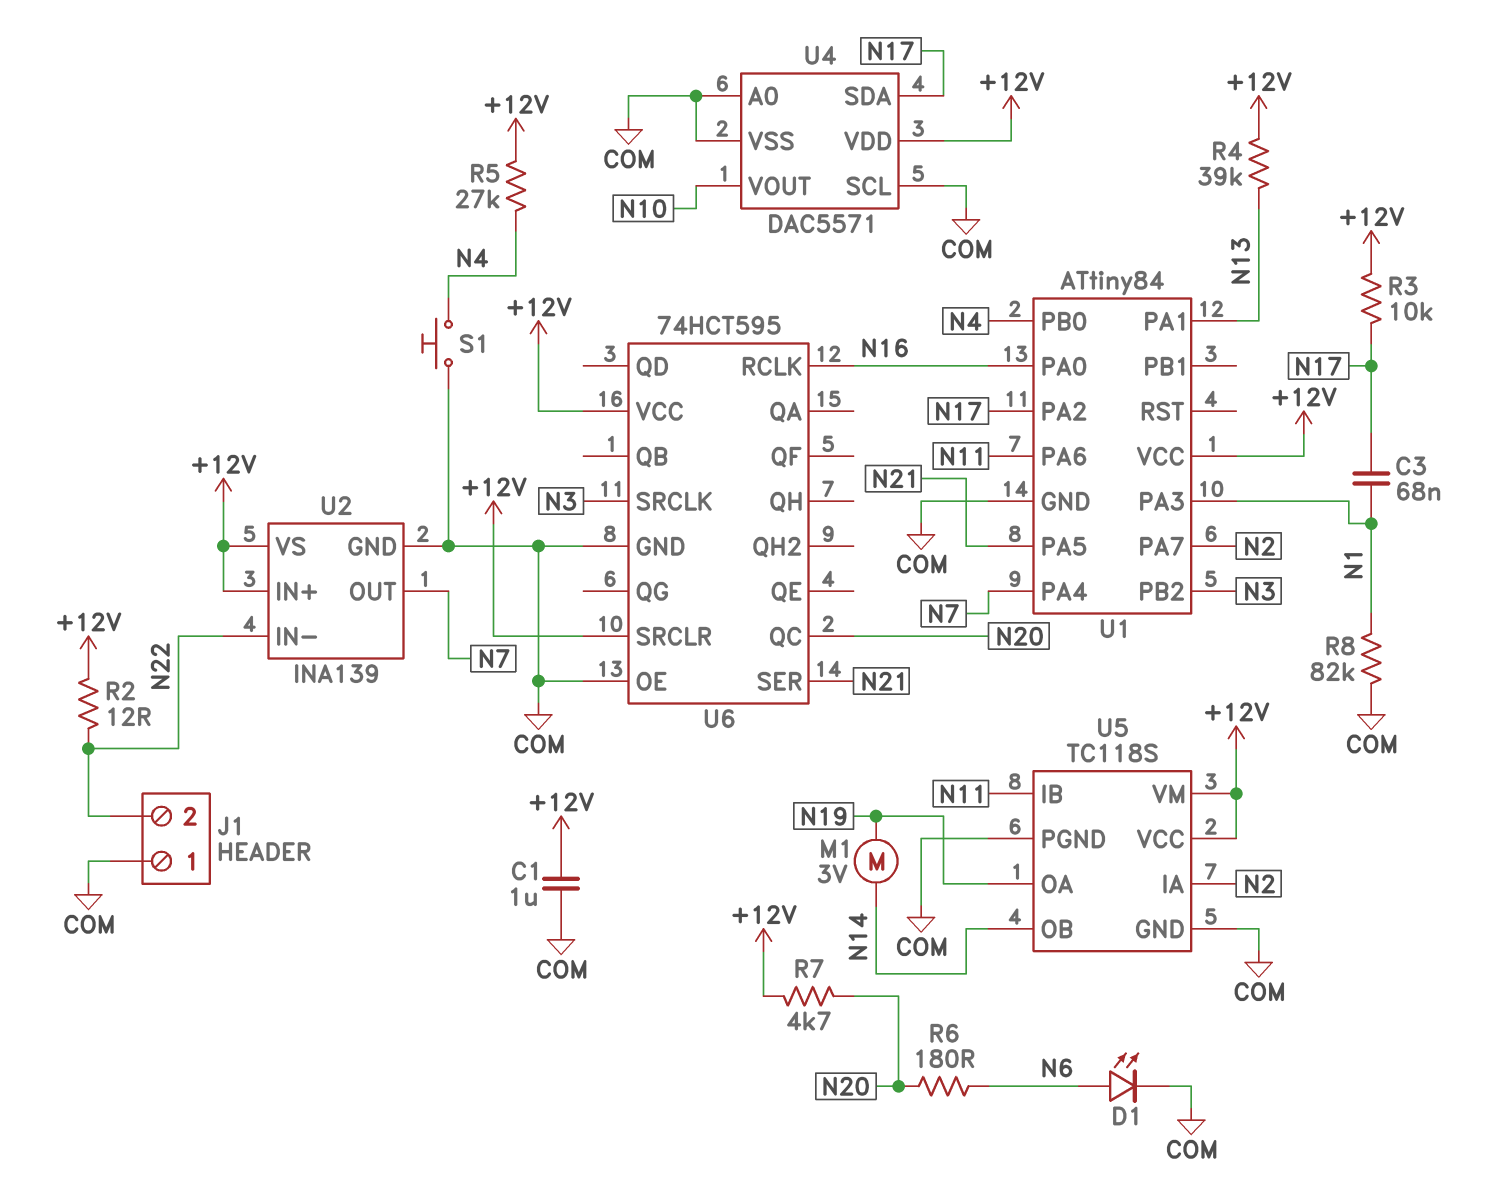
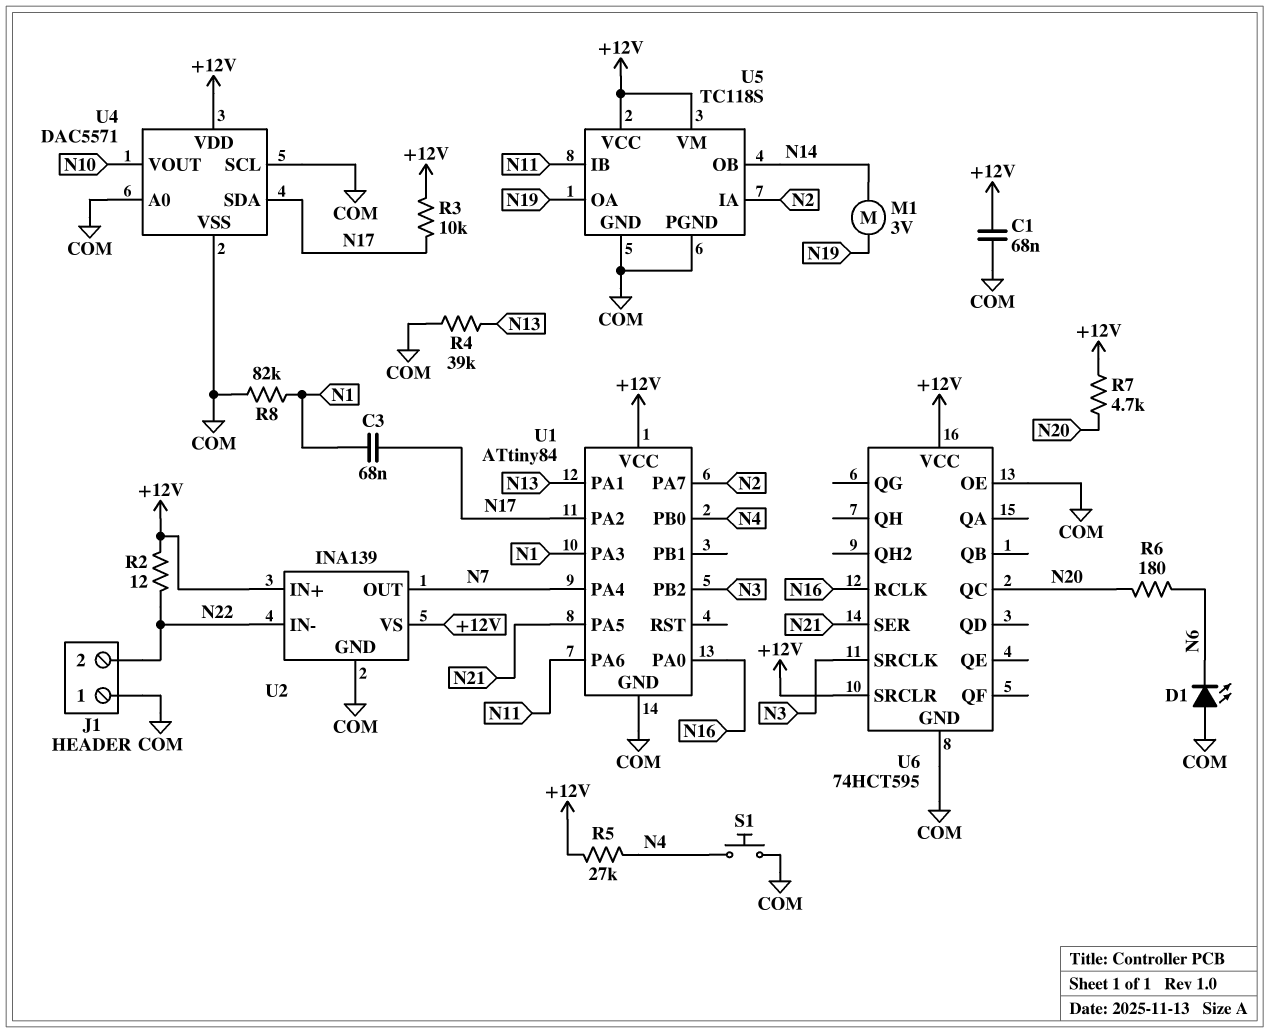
C1: 1uF (+12V, COM) -> 68nF (+12V, COM)
D1: LED (A N6, K COM) -> LED (A COM, K N6)
R4: 39k (+12V, N13) -> 39k (COM, N13)

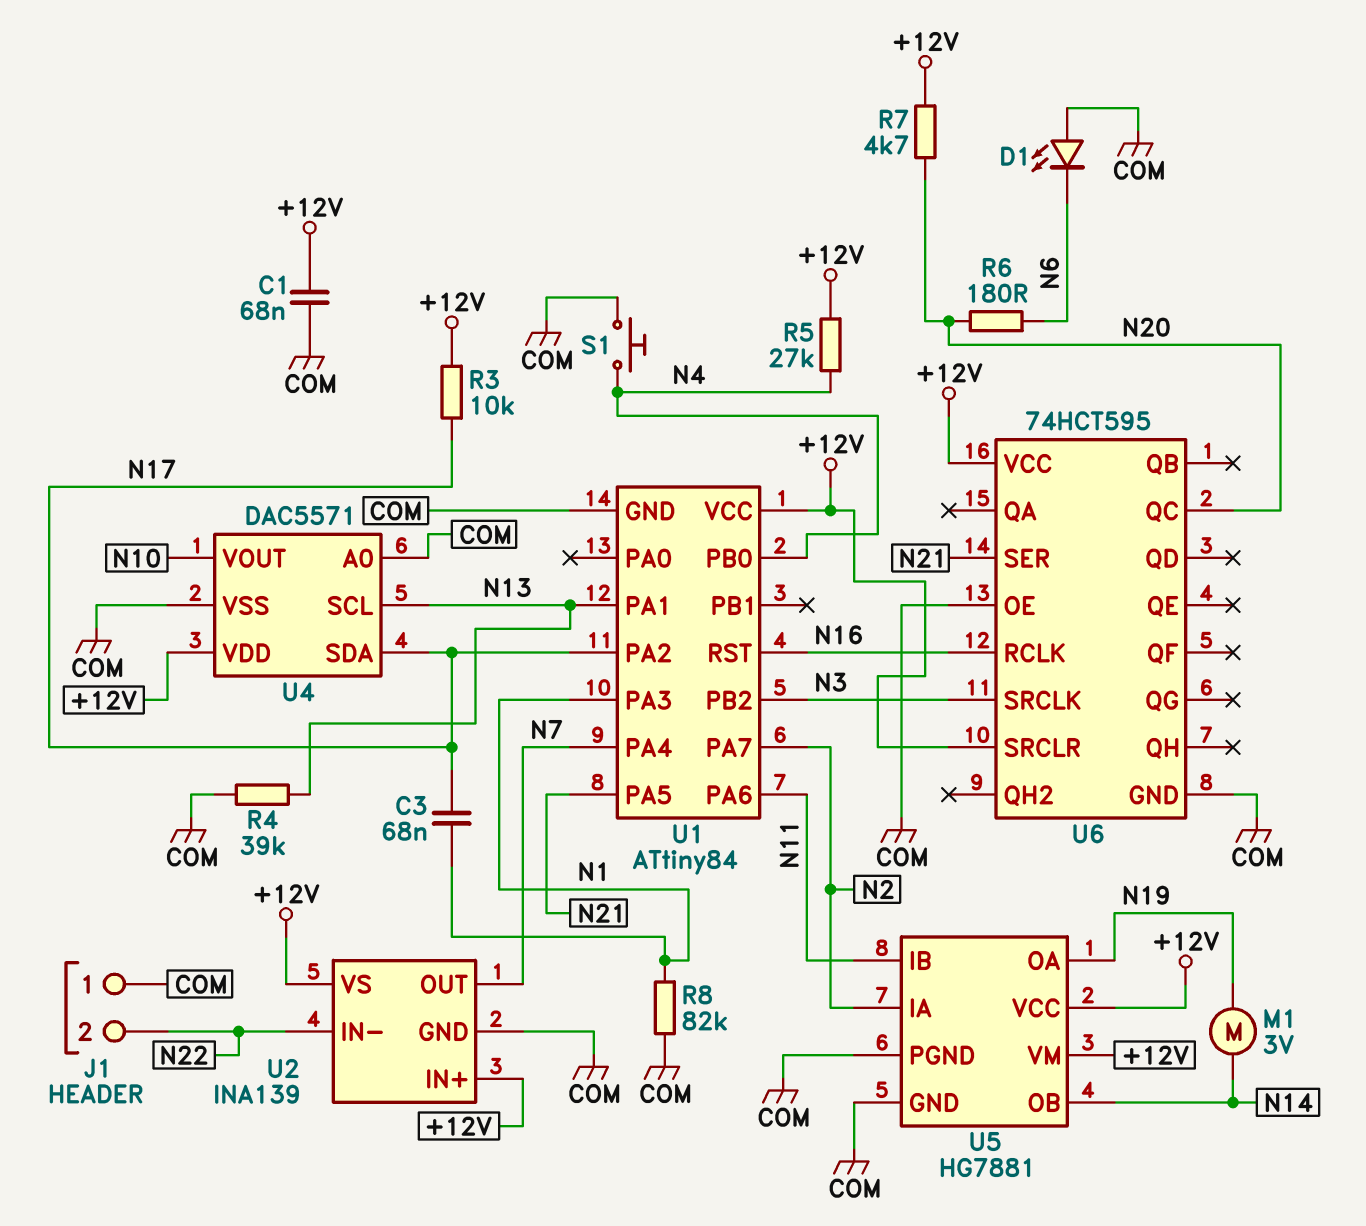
R2: 12 (+12V, N22) -> none
U1 pin PA0: N16 -> none
U1 pin RST: none -> N16
U4 pin SCL: COM -> N13
U5: TC118S -> HG7881

